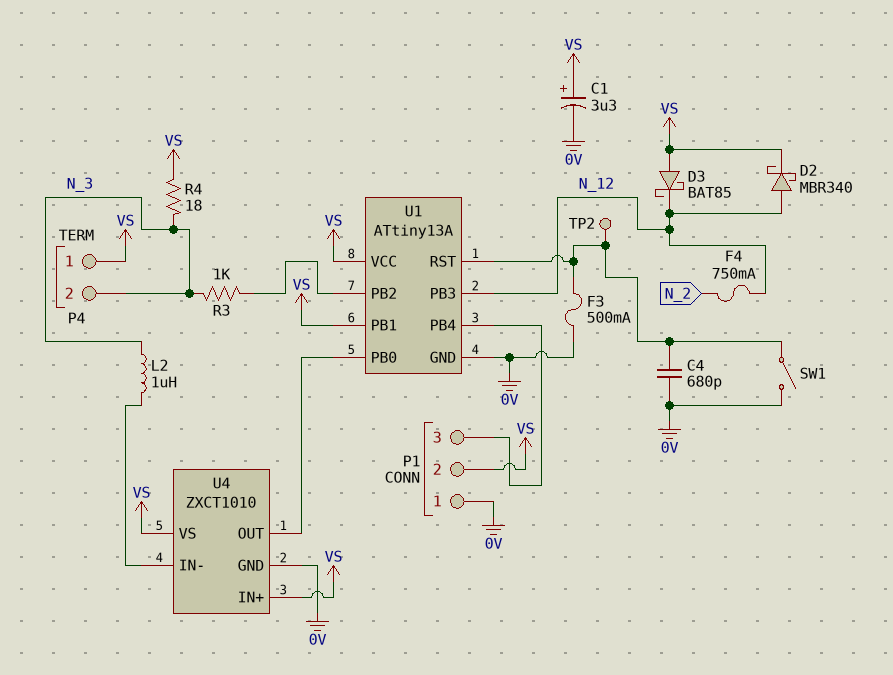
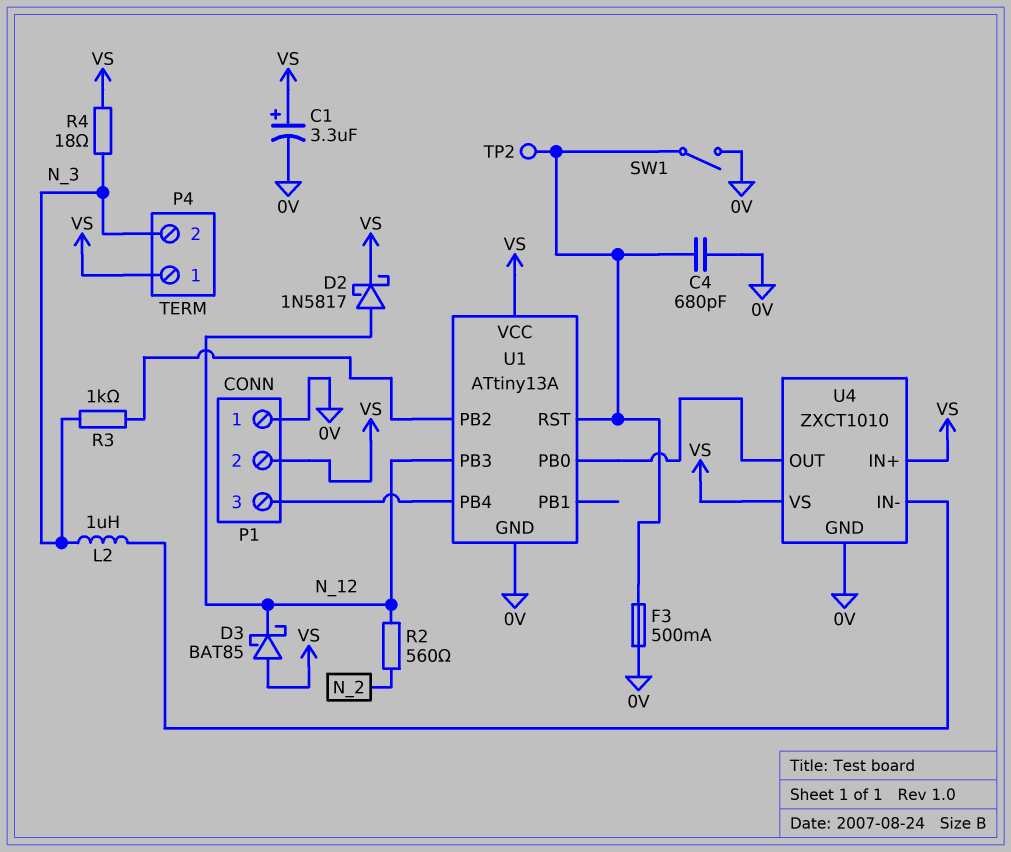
D2: schottky MBR340 (A N_12, K VS) -> schottky 1N5817 (A N_12, K VS)
F4: 750mA (N_2, N_12) -> none
R2: none -> 560 (N_2, N_12)
U1 pin PB1: VS -> none

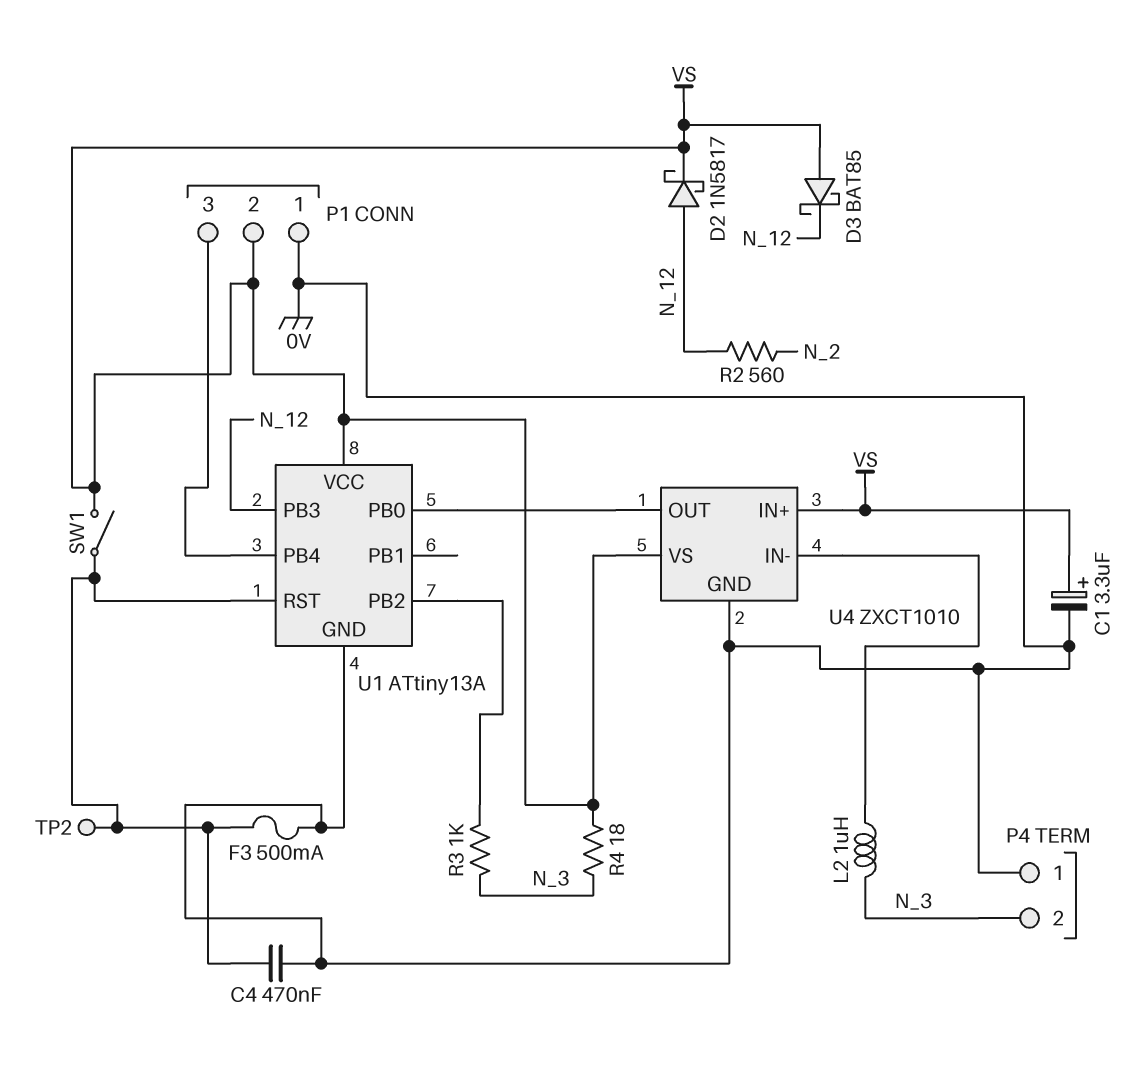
C4: 680pF (0V, U1/RST) -> 470nF (0V, U1/RST)
P4 pin 1: VS -> 0V
SW1: switch (0V, U1/RST) -> switch (U1/RST, VS)

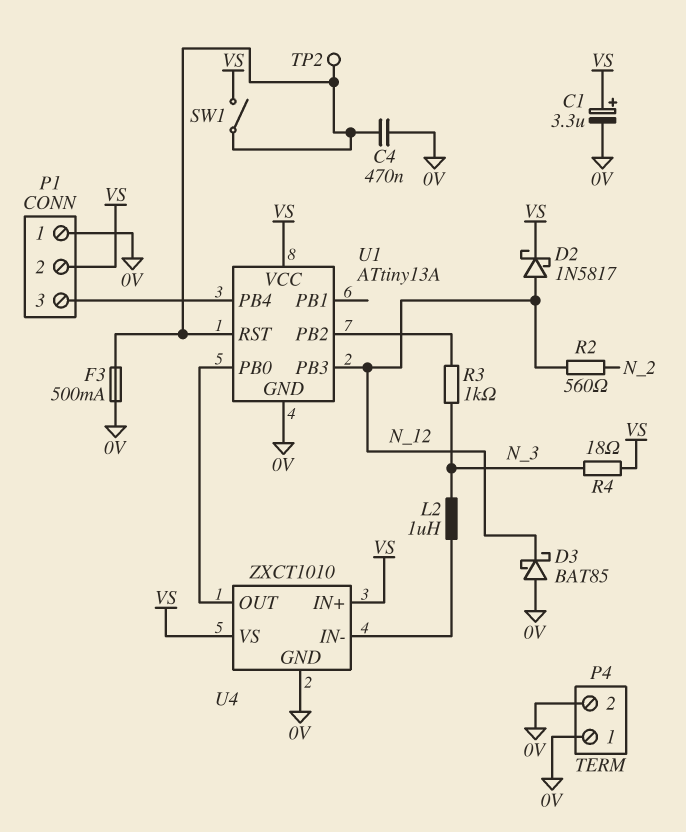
D3: schottky BAT85 (A VS, K N_12) -> schottky BAT85 (A 0V, K N_12)
P4 pin 2: N_3 -> 0V

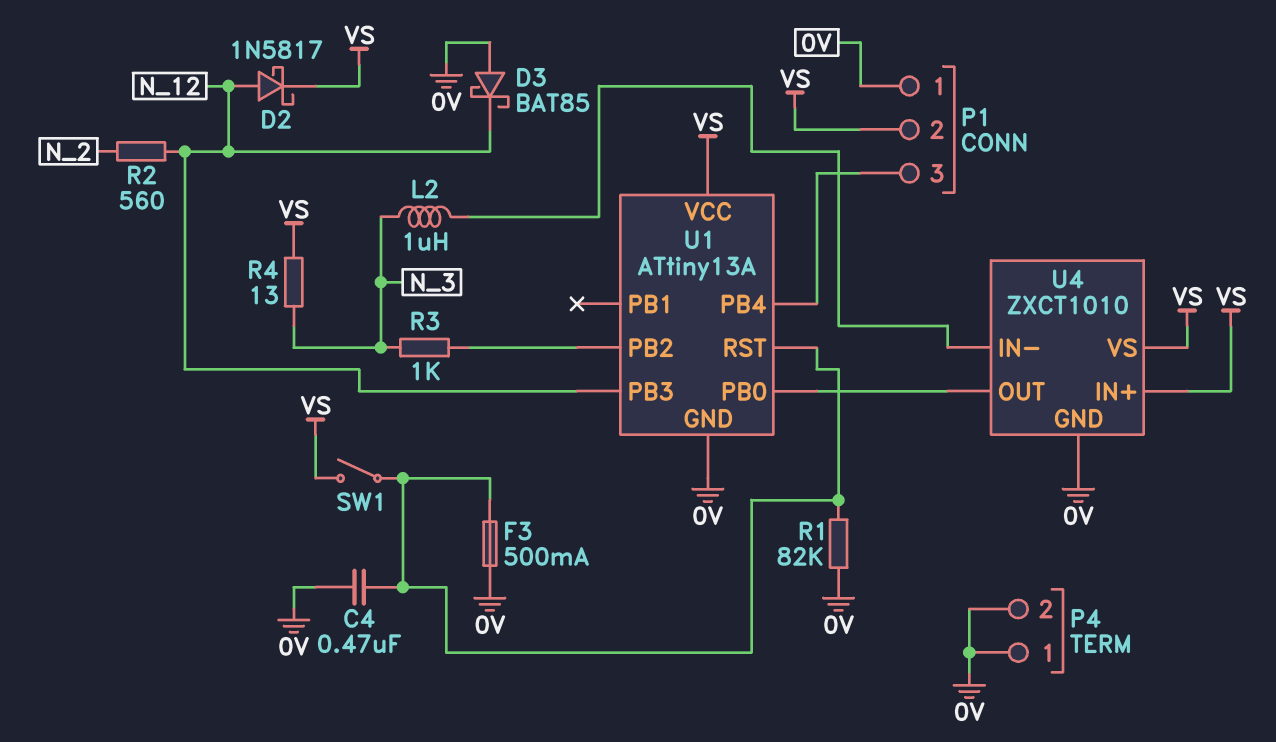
C1: 3.3uF (plus VS, minus 0V) -> none
R1: none -> 82k (0V, U1/RST)
R4: 18 (N_3, VS) -> 13 (N_3, VS)
TP2: test point (U1/RST) -> none

